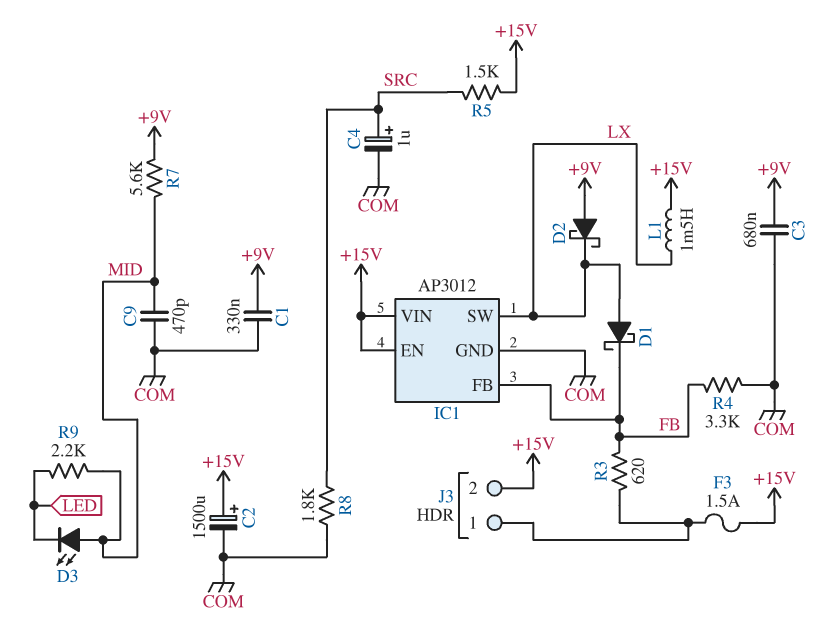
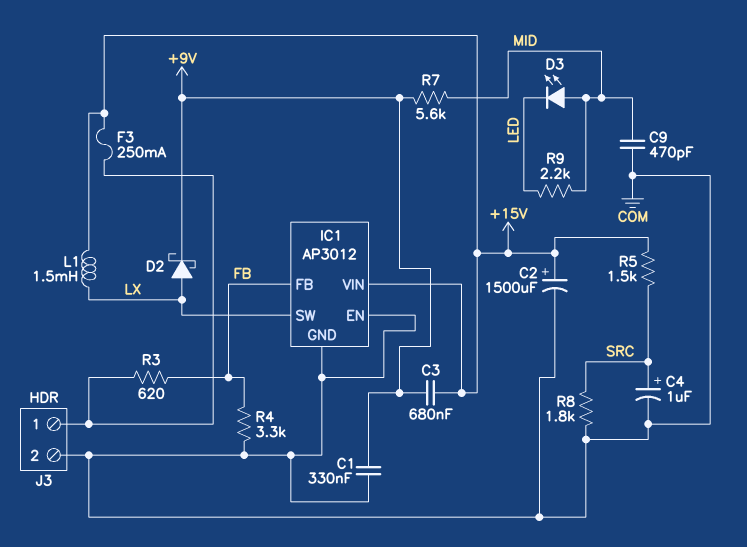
C3: 680nF (+9V, COM) -> 680nF (+9V, +15V)
D1: schottky (A LX, K FB) -> none
D2: schottky (A +9V, K LX) -> schottky (A LX, K +9V)
F3: 1.5A (+15V, J3/1) -> 250mA (+15V, J3/1)
IC1 pin EN: +15V -> COM
J3 pin 2: +15V -> COM

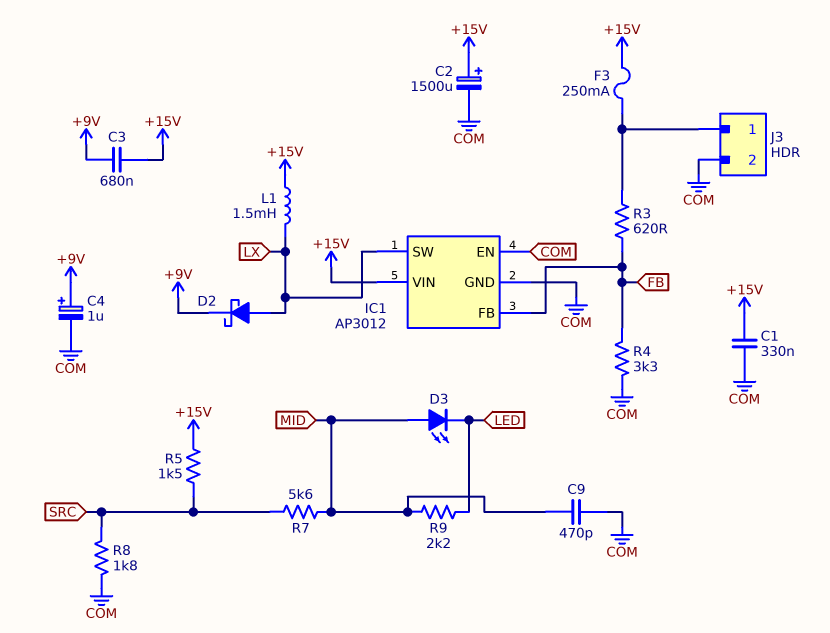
C1: 330nF (+9V, COM) -> 330nF (+15V, COM)
C4: 1uF (plus SRC, minus COM) -> 1uF (plus +9V, minus COM)
R7: 5.6k (+9V, MID) -> 5.6k (MID, SRC)

